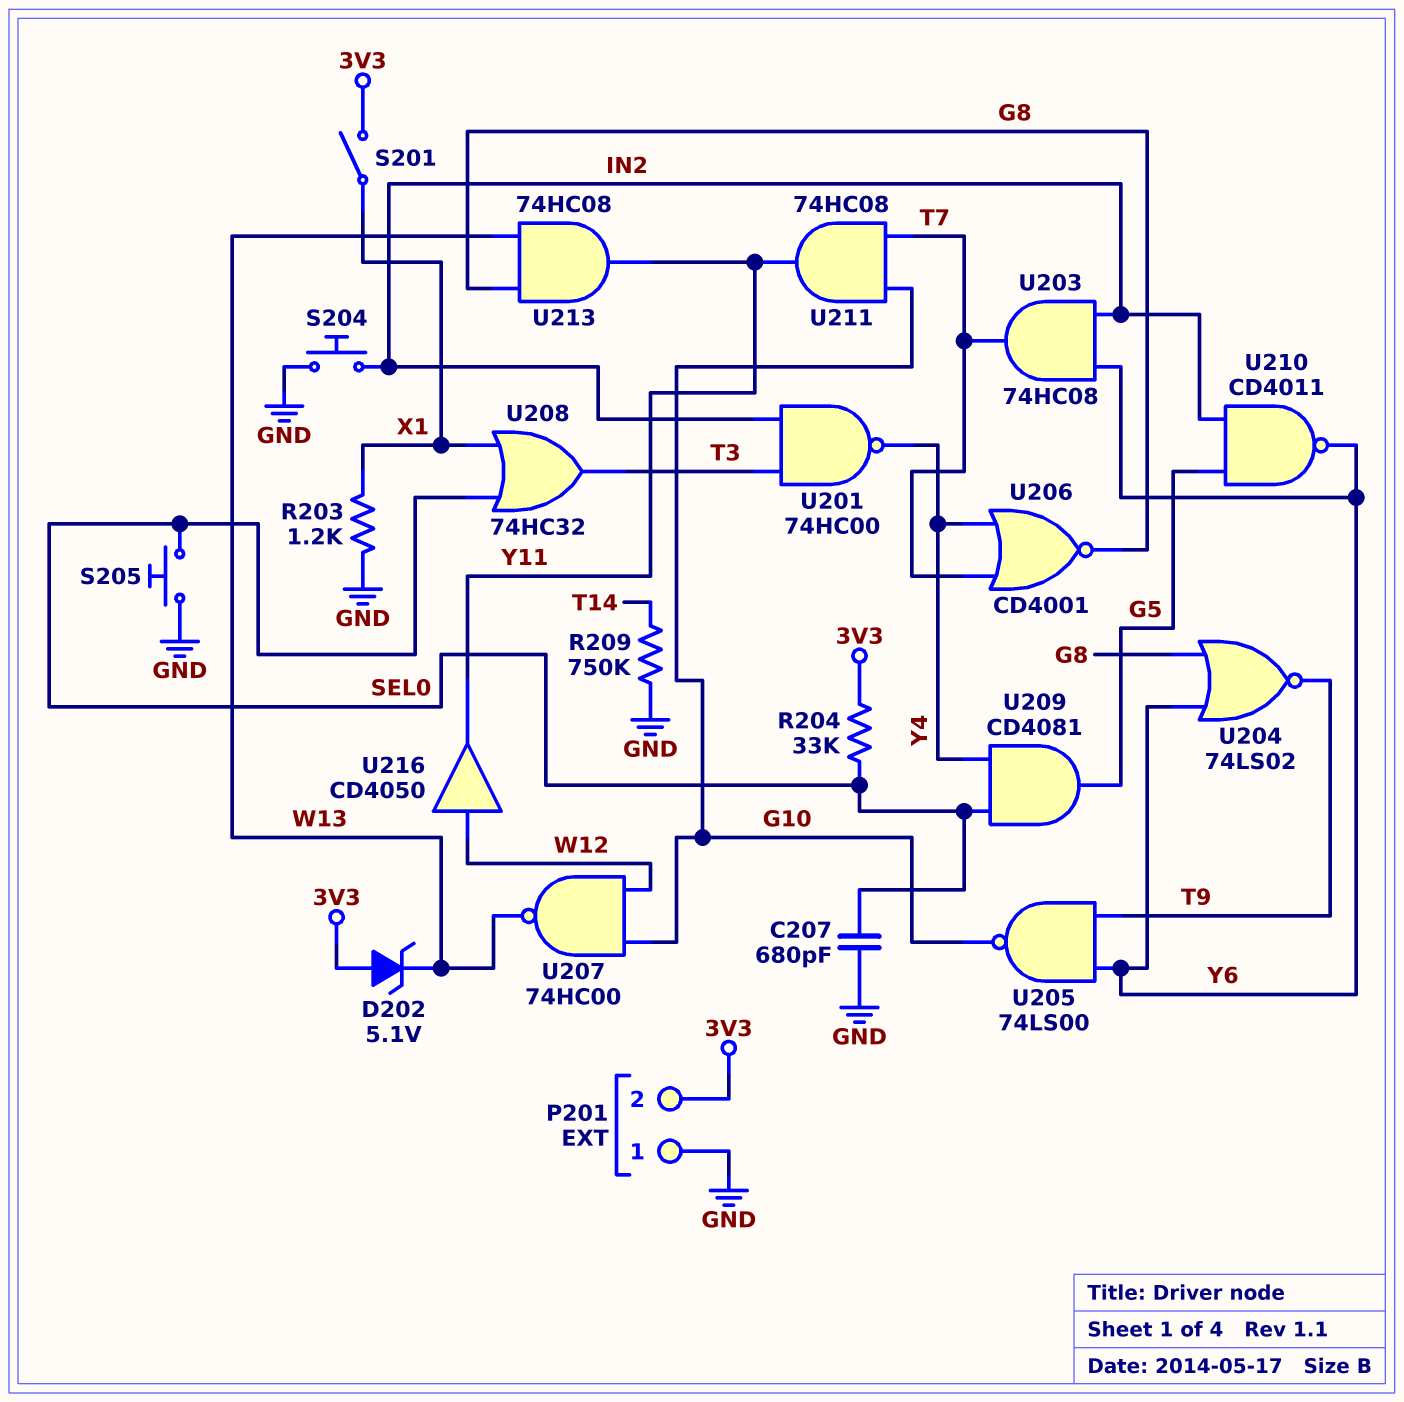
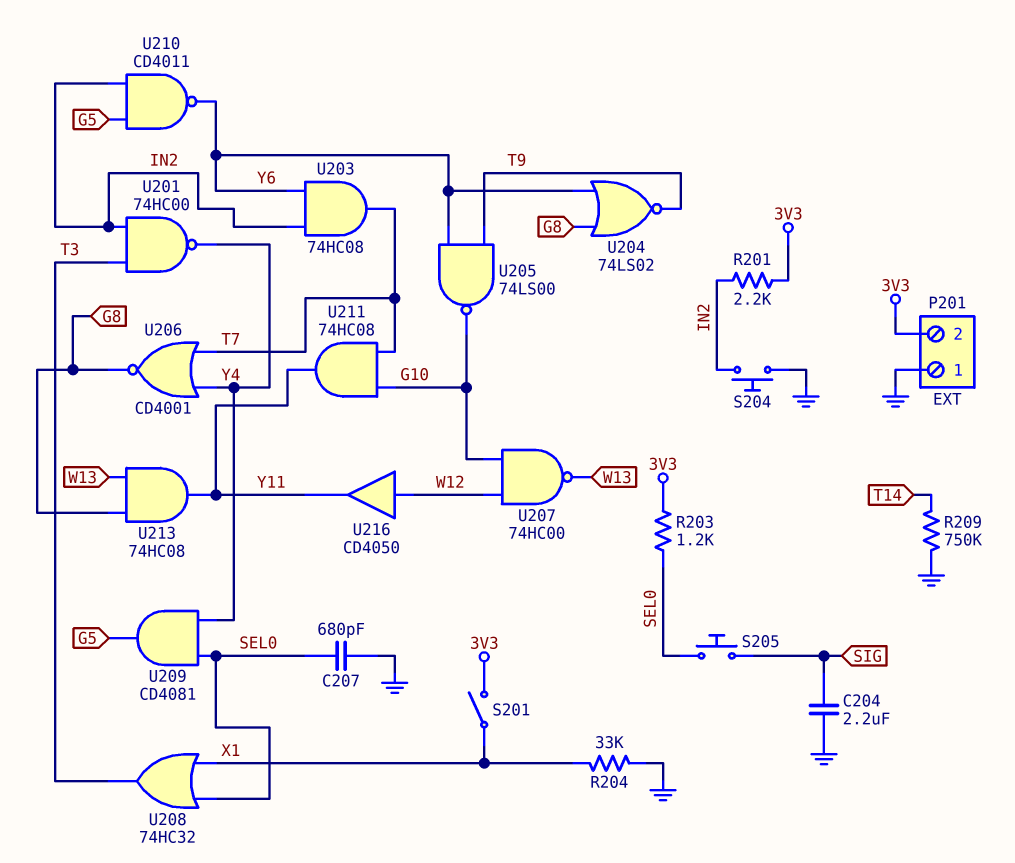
C204: none -> 2.2uF (GND, SIG)
D202: zener 5.1V (A 3V3, K W13) -> none
R201: none -> 2.2k (3V3, IN2)
R203: 1.2k (GND, X1) -> 1.2k (3V3, SEL0)
R204: 33k (3V3, SEL0) -> 33k (GND, X1)
S205: button (GND, SEL0) -> button (SEL0, SIG)

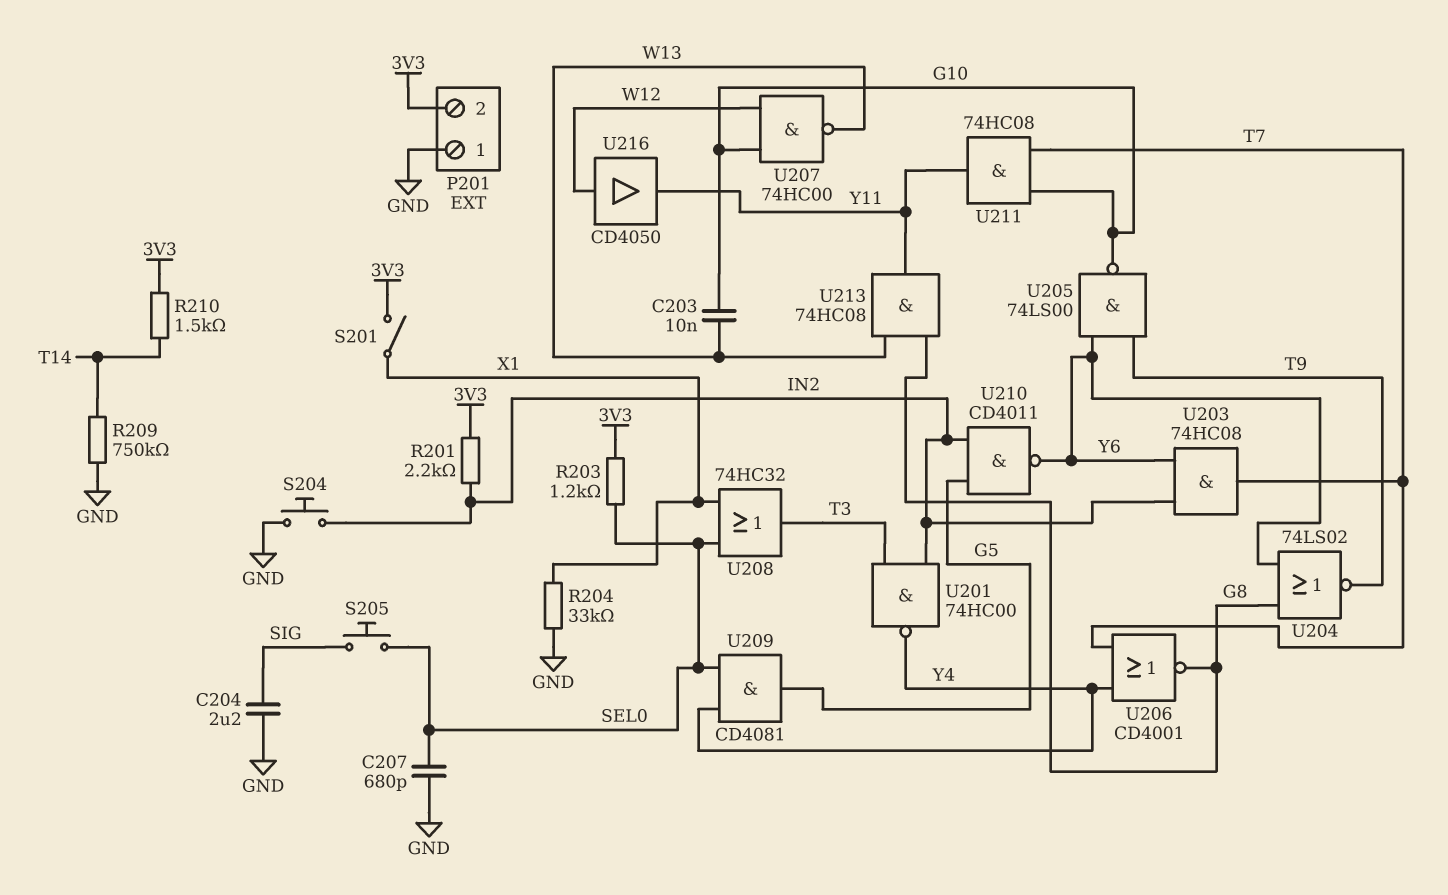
C203: none -> 10nF (G10, W13)
R210: none -> 1.5k (3V3, T14)

